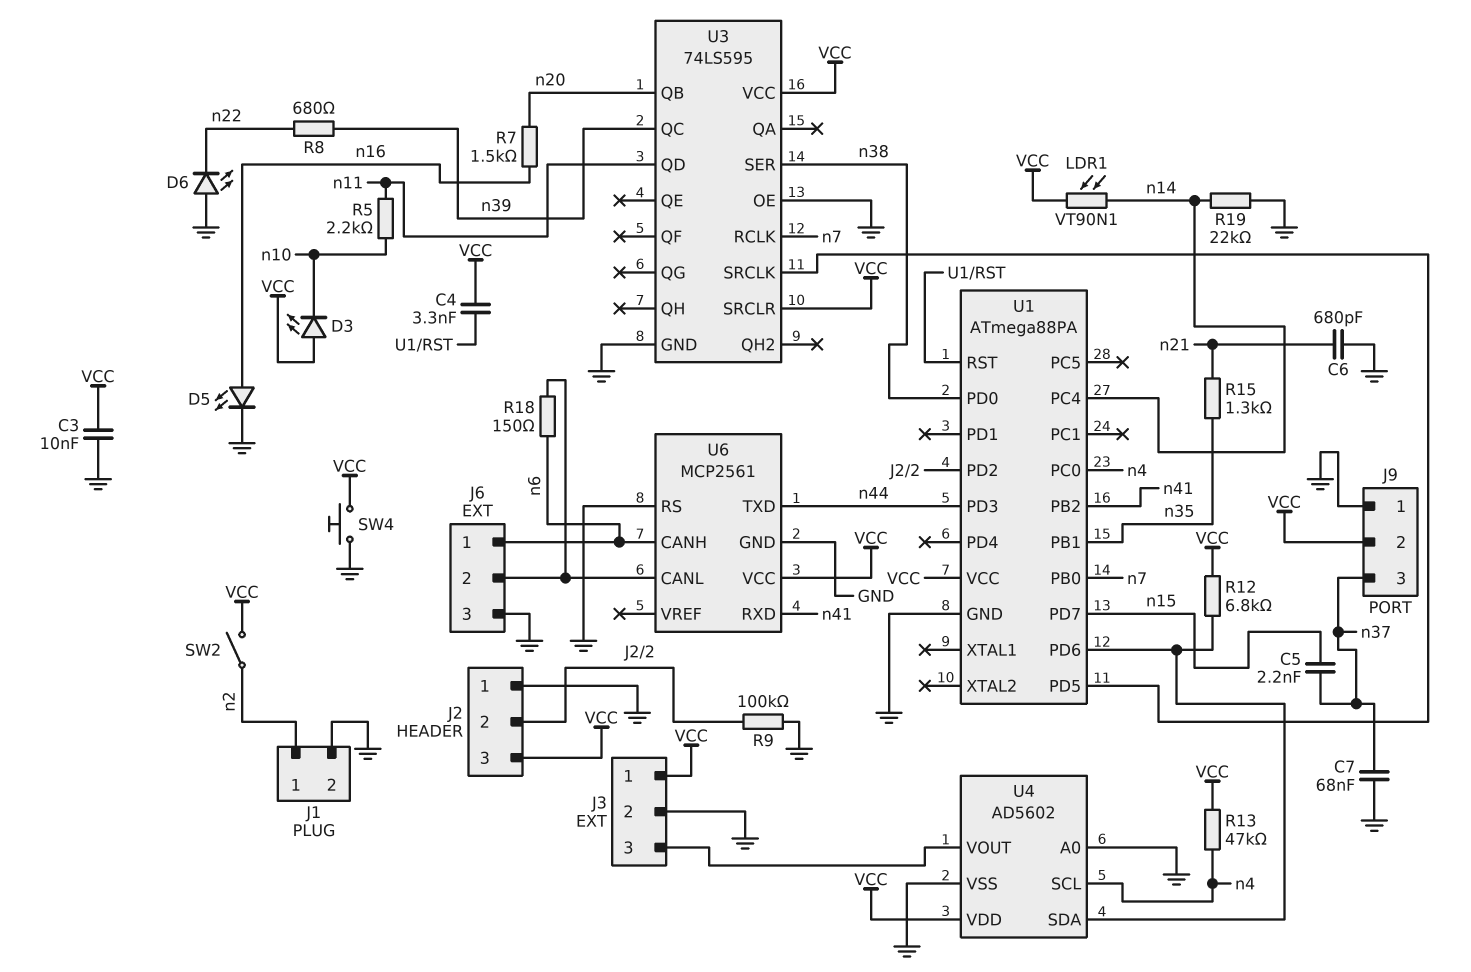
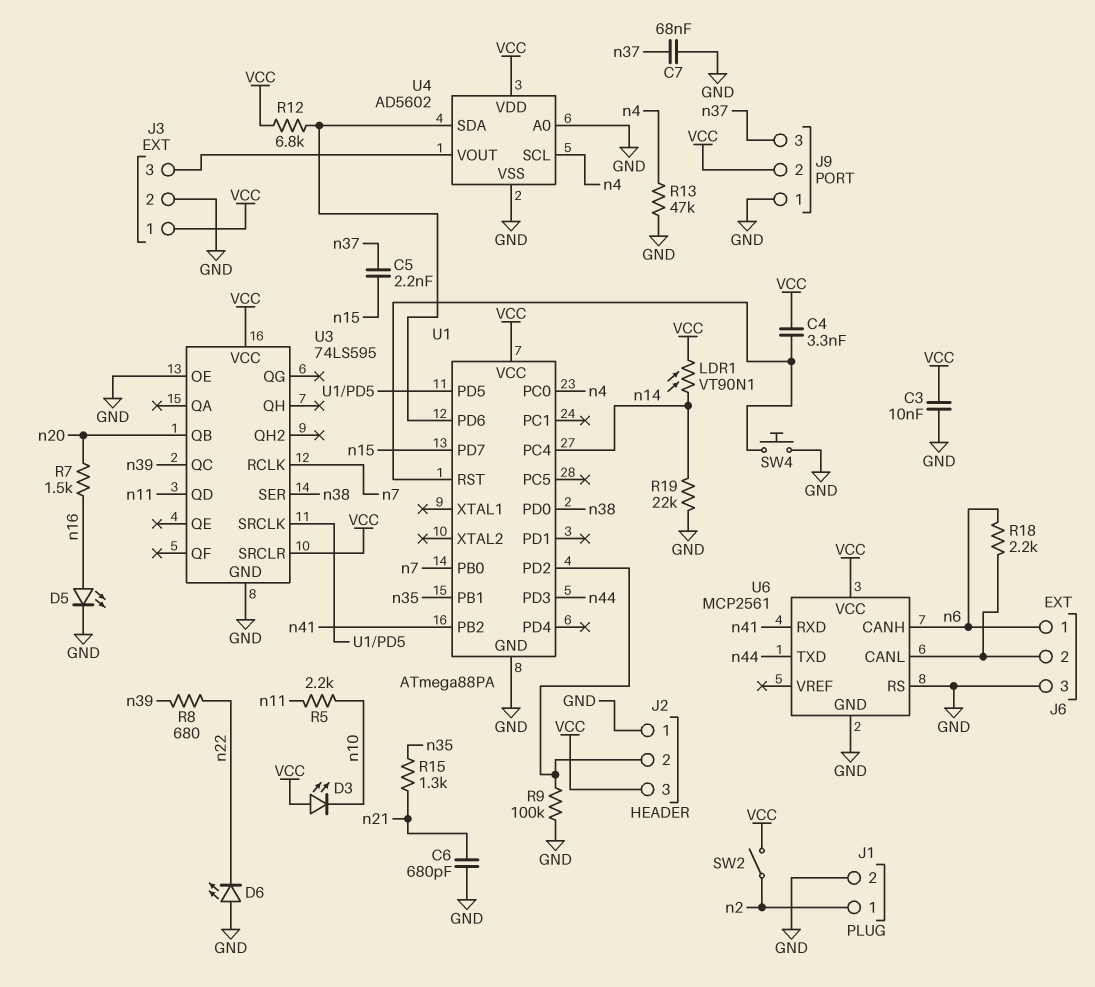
R13: 47k (VCC, n4) -> 47k (GND, n4)
R18: 150 (J6/2, n6) -> 2.2k (J6/2, n6)
SW4: button (GND, VCC) -> button (GND, U1/RST)

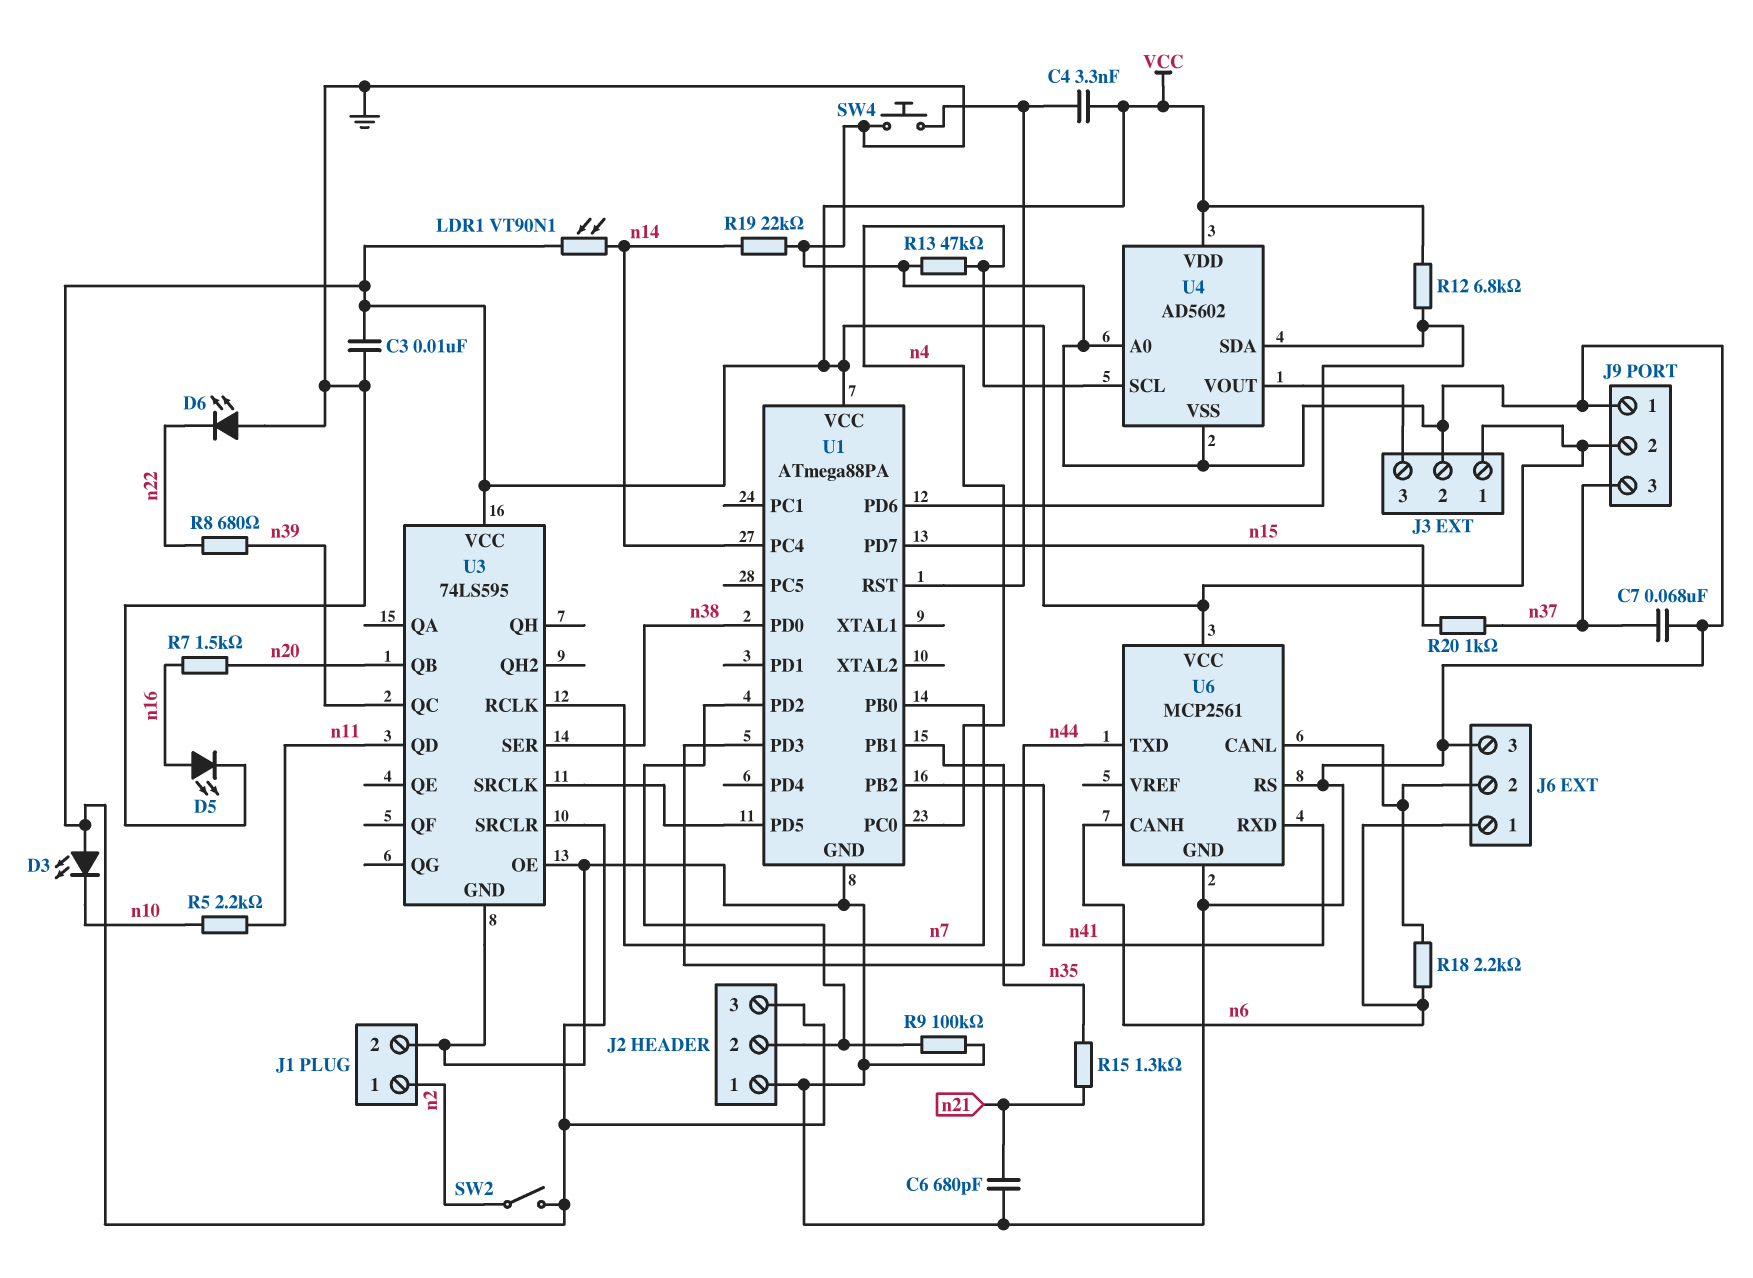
C5: 2.2nF (n15, n37) -> none
R20: none -> 1k (n15, n37)

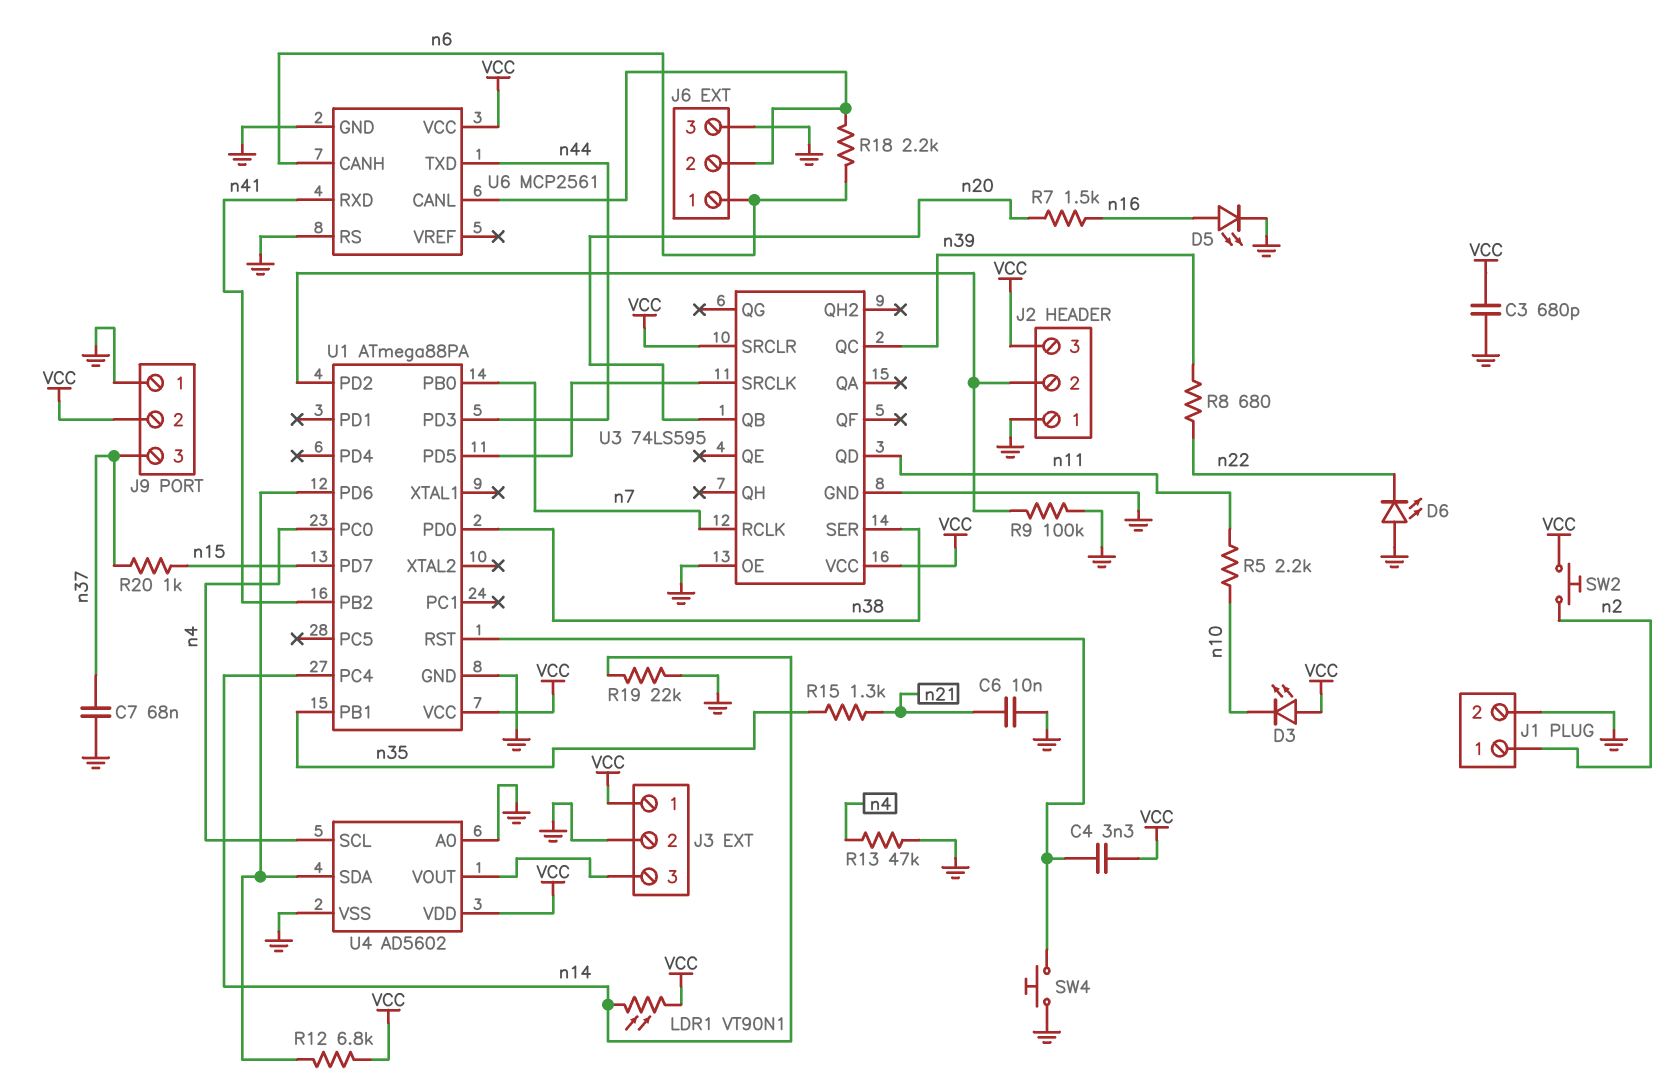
C3: 10nF (GND, VCC) -> 680pF (GND, VCC)
C6: 680pF (GND, n21) -> 10nF (GND, n21)
SW2: switch (VCC, n2) -> button (VCC, n2)

